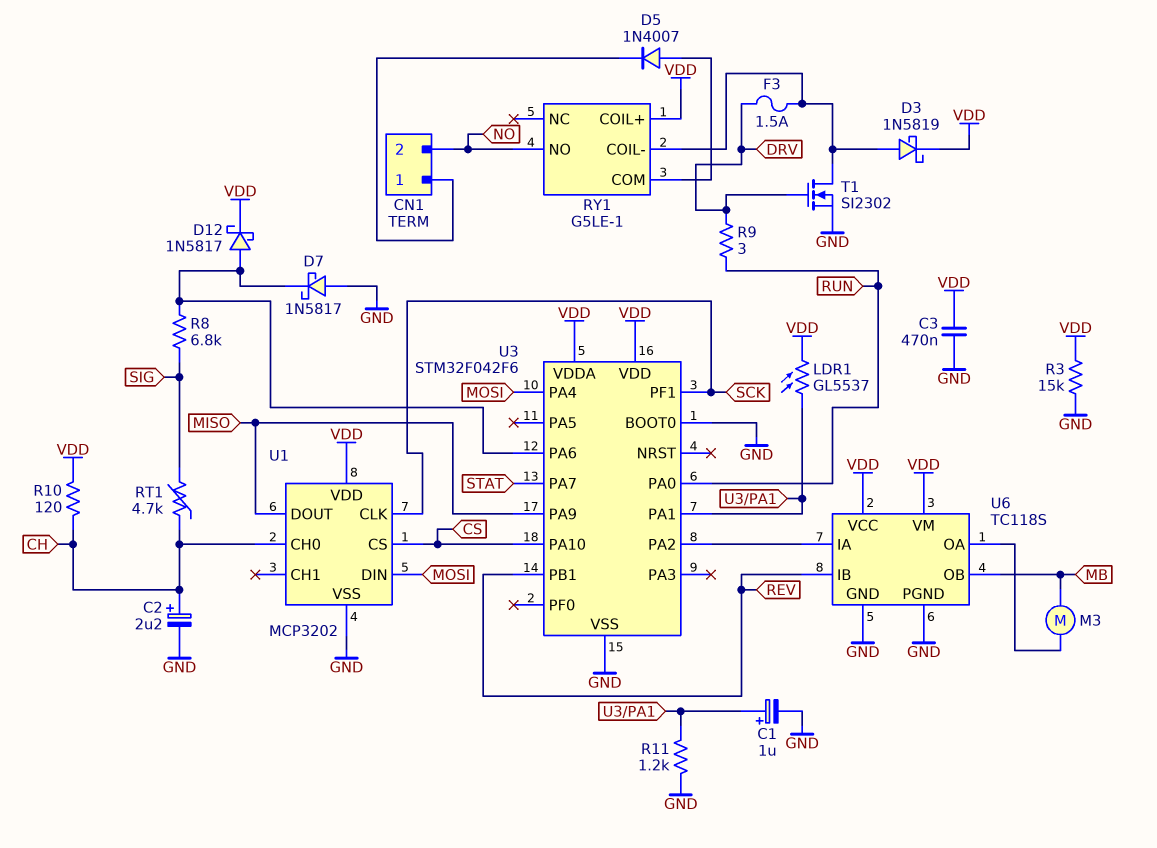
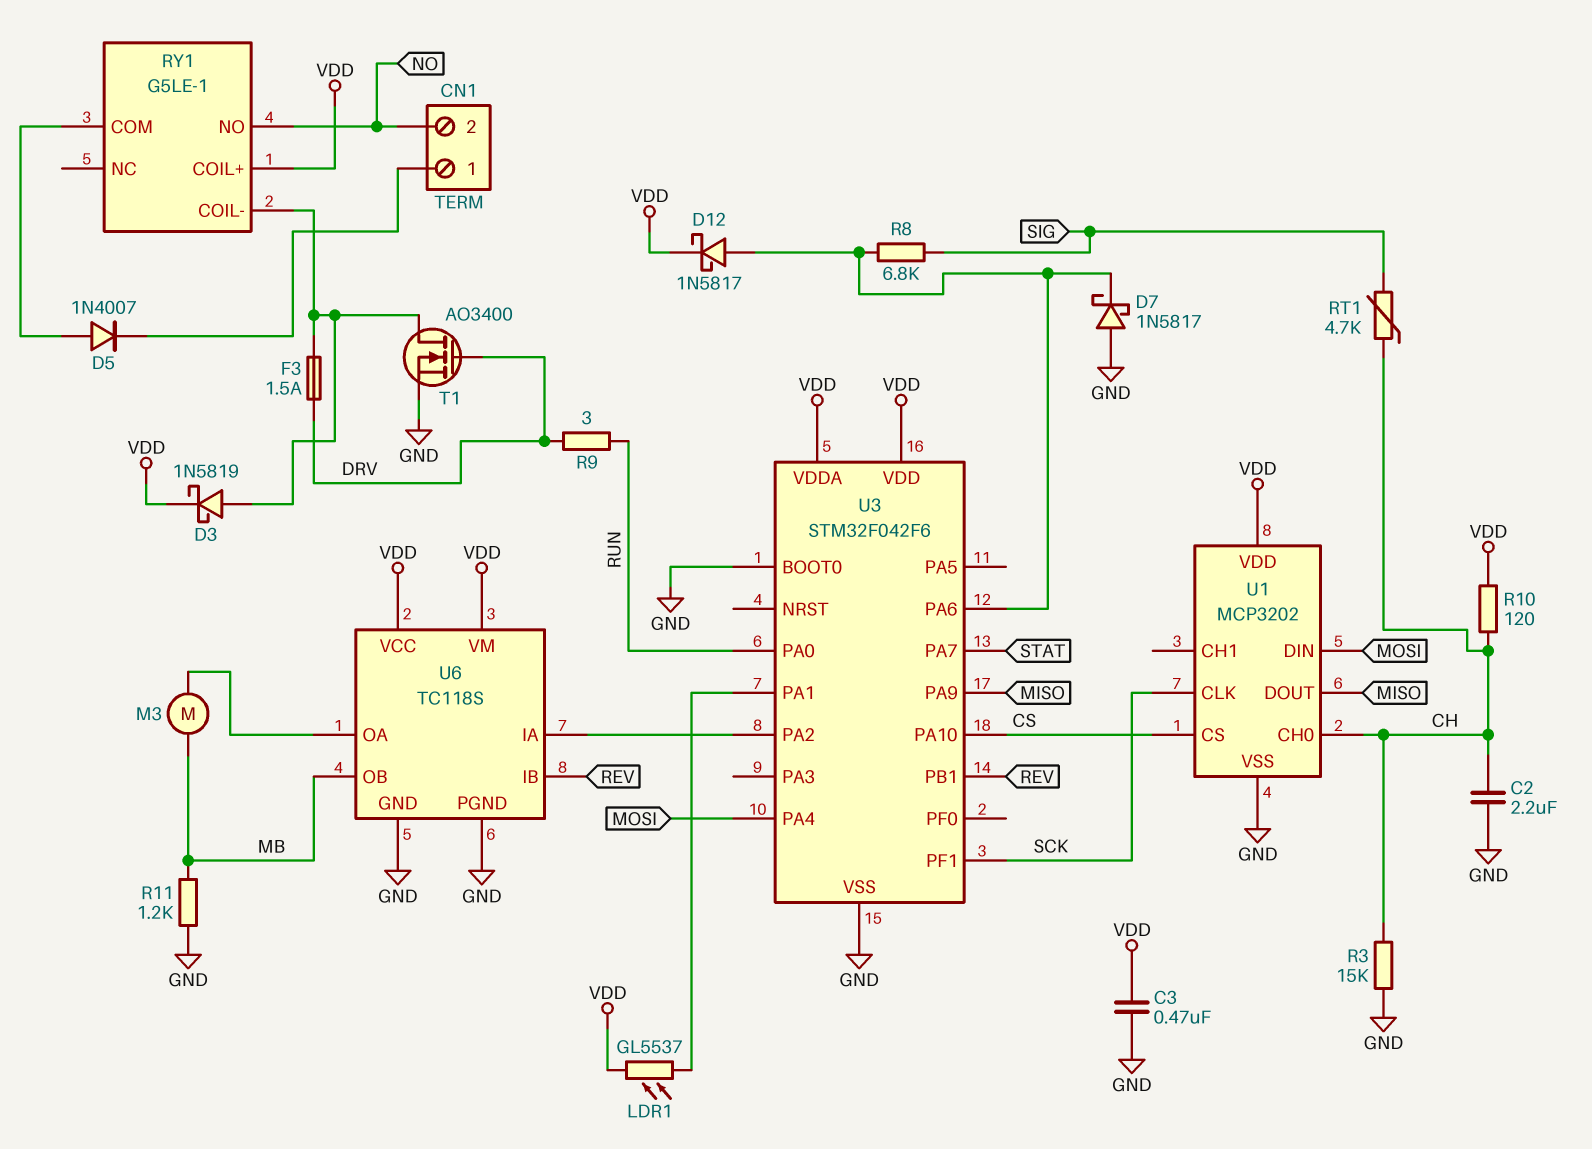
C1: 1uF (plus U3/PA1, minus GND) -> none
C2: 2.2uF (plus CH, minus GND) -> 2.2uF (CH, GND)
R3: 15k (GND, VDD) -> 15k (CH, GND)
R11: 1.2k (GND, U3/PA1) -> 1.2k (GND, MB)
T1: NMOS SI2302 (G DRV, D RY1/COIL-, S GND) -> NMOS AO3400 (G DRV, D RY1/COIL-, S GND)

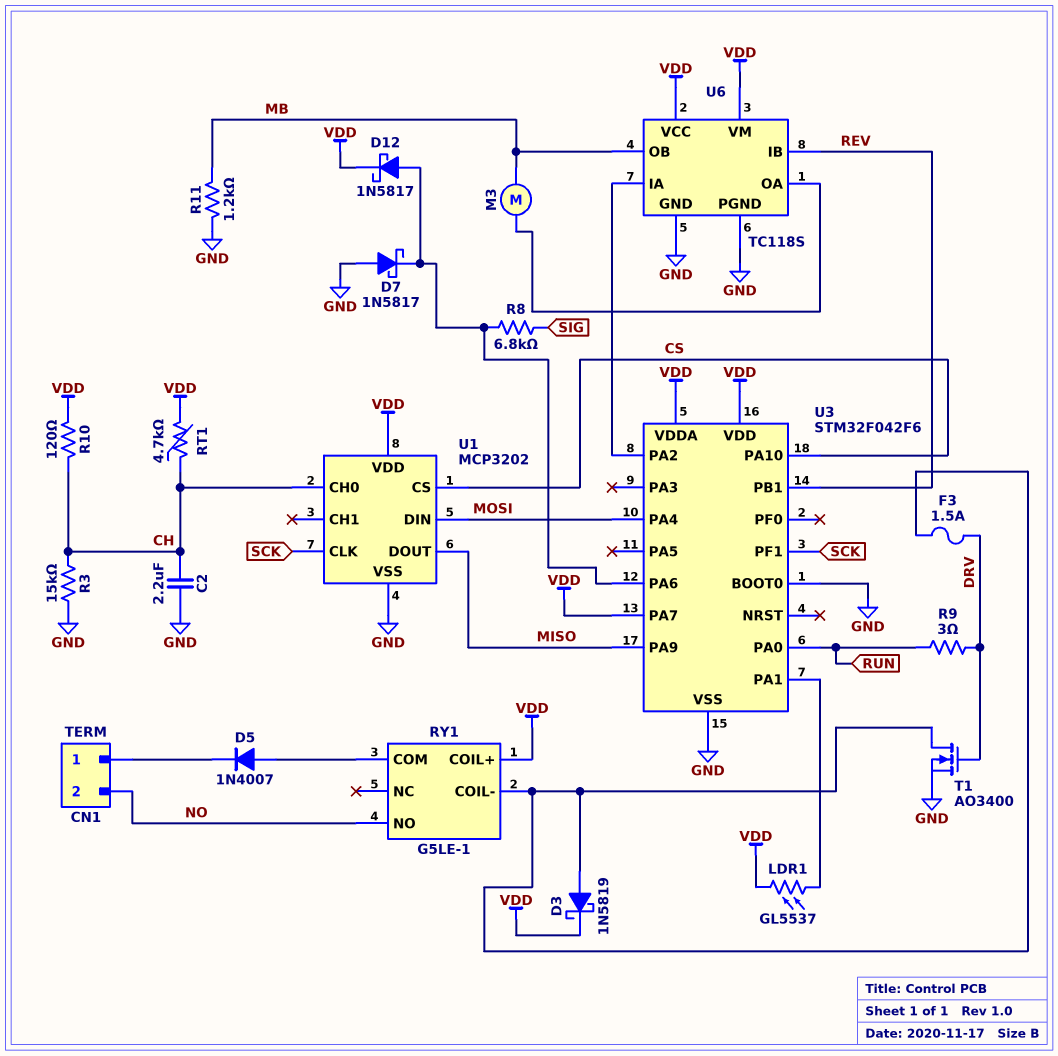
C3: 470nF (GND, VDD) -> none
RT1: 4.7k (CH, SIG) -> 4.7k (CH, VDD)
U3 pin PA7: STAT -> VDD

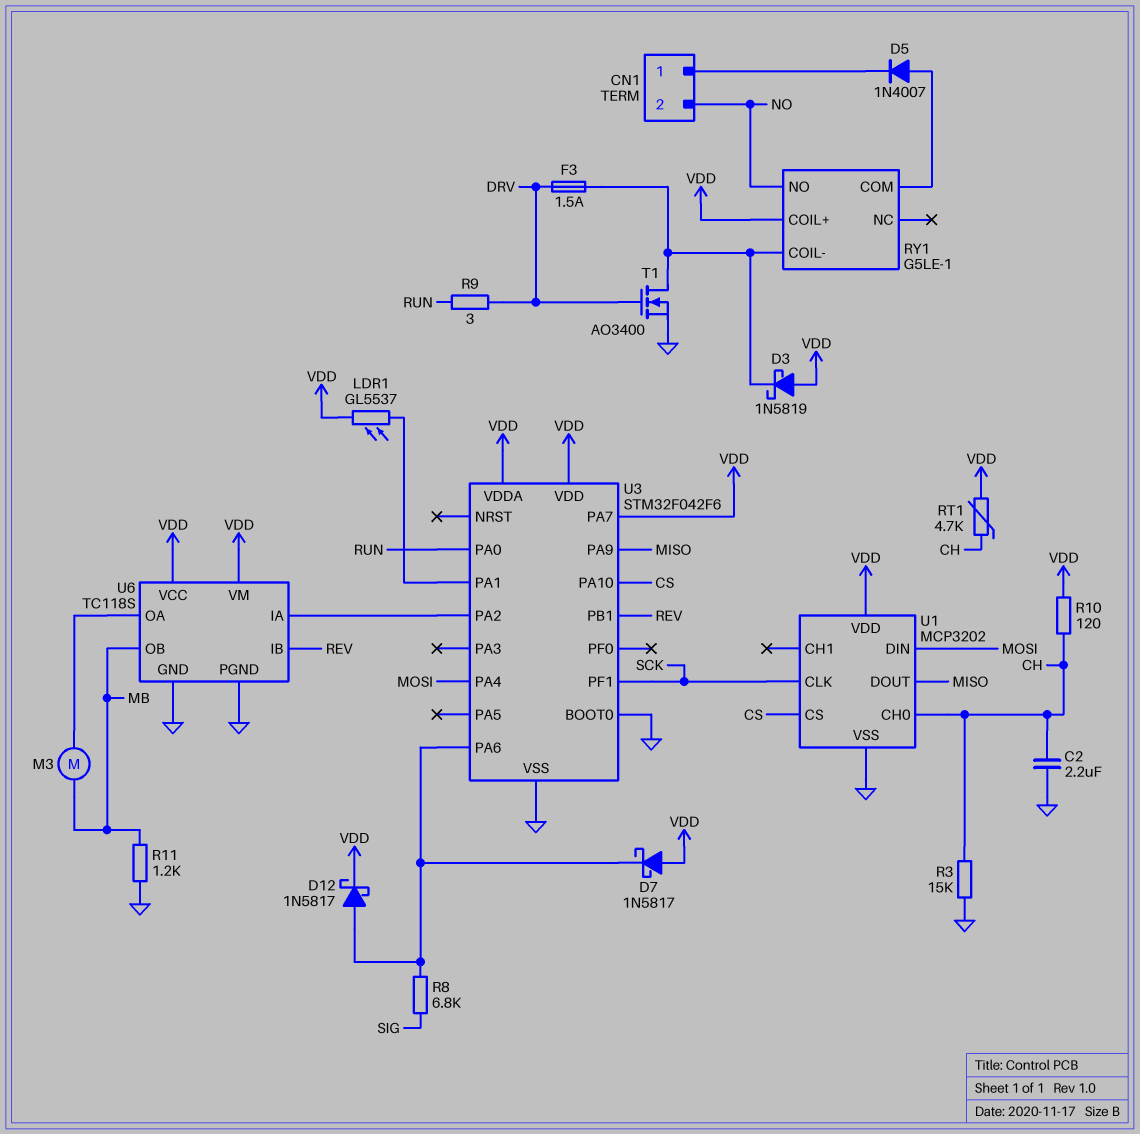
D3: schottky 1N5819 (A RY1/COIL-, K VDD) -> schottky 1N5819 (A VDD, K RY1/COIL-)
D7: schottky 1N5817 (A GND, K U3/PA6) -> schottky 1N5817 (A VDD, K U3/PA6)

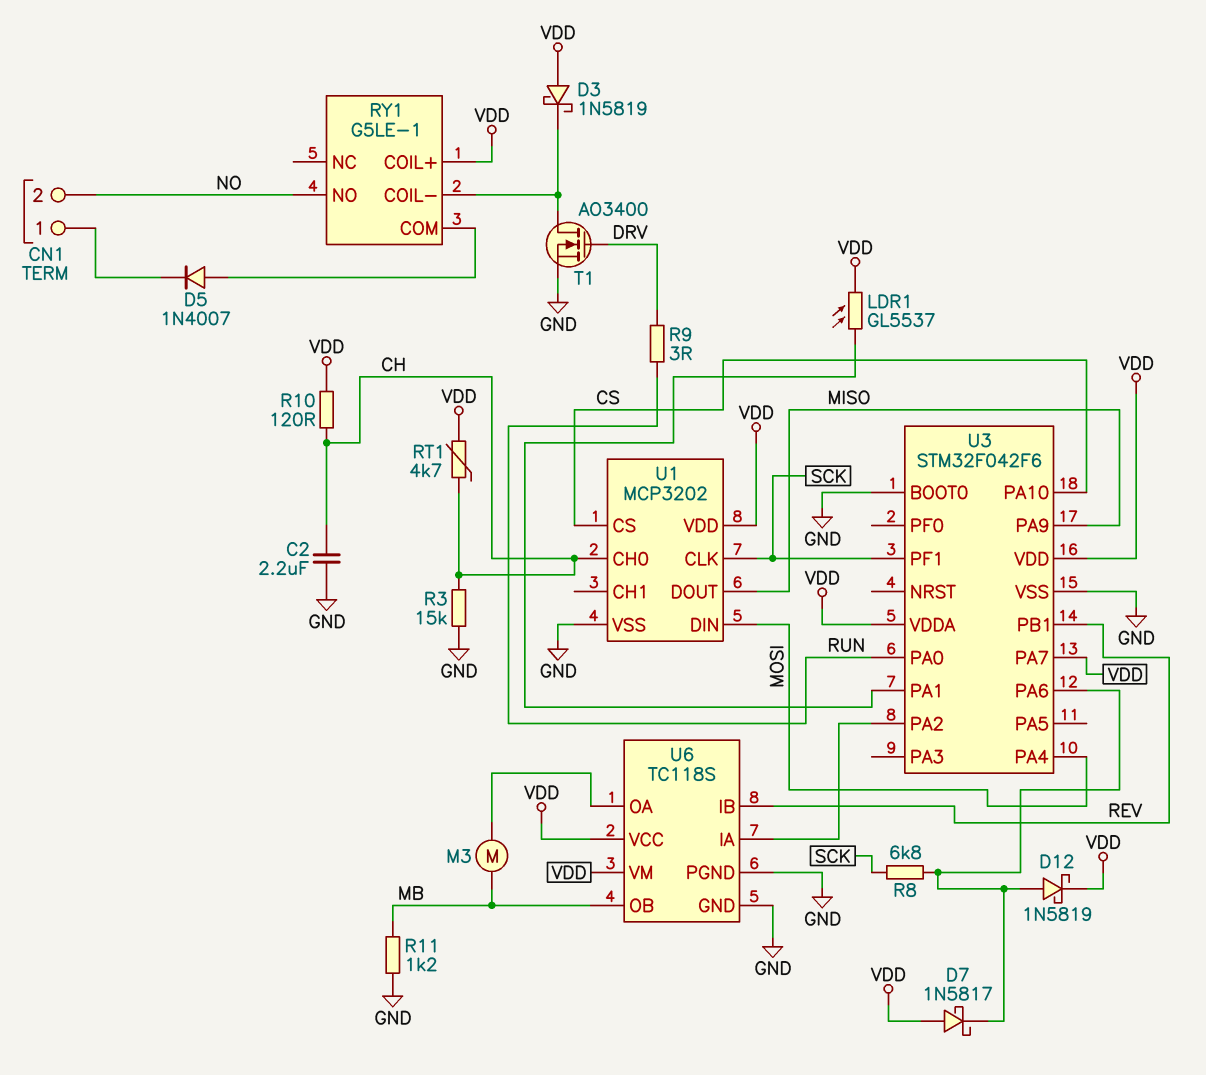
D12: schottky 1N5817 (A U3/PA6, K VDD) -> schottky 1N5819 (A U3/PA6, K VDD)
F3: 1.5A (DRV, RY1/COIL-) -> none
R8: 6.8k (SIG, U3/PA6) -> 6.8k (SCK, U3/PA6)

